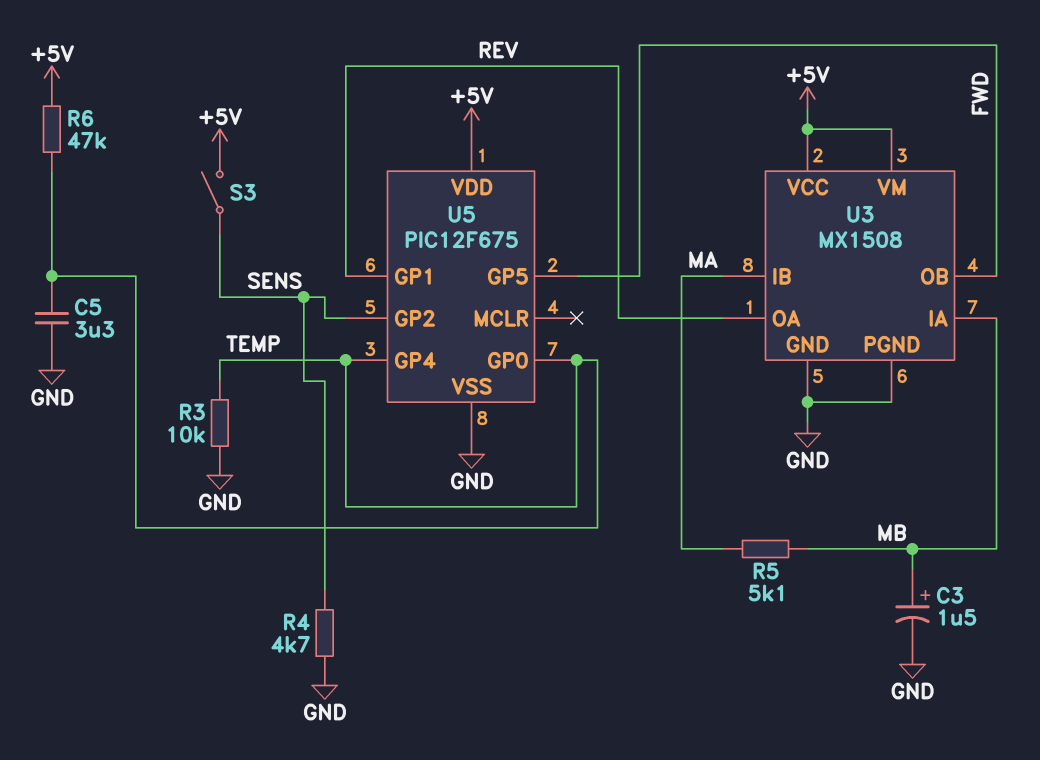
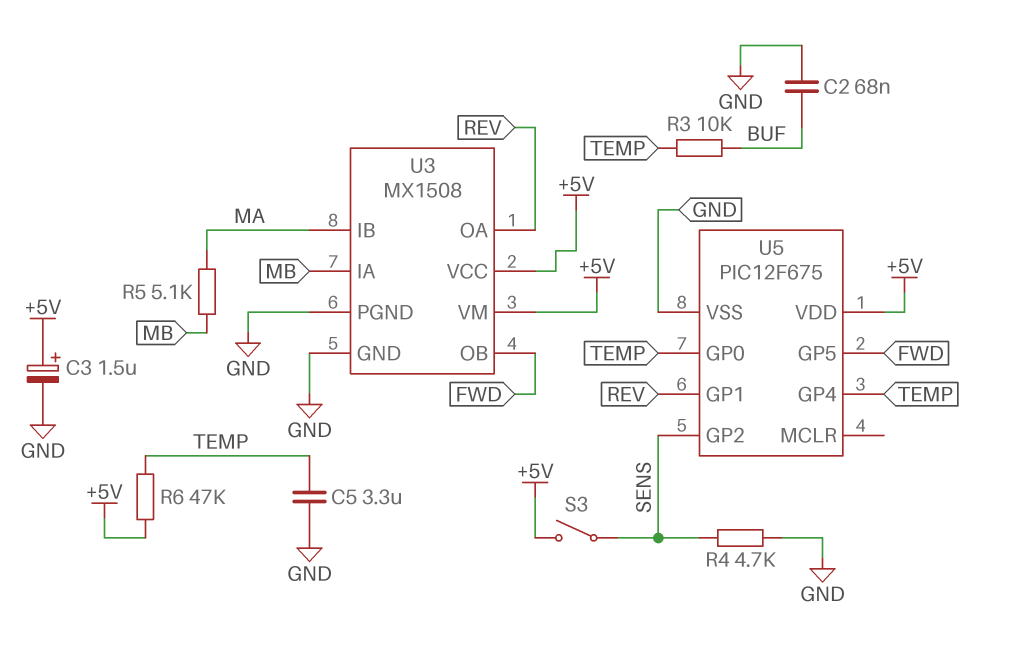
C2: none -> 68nF (BUF, GND)
C3: 1.5uF (plus MB, minus GND) -> 1.5uF (plus +5V, minus GND)
R3: 10k (GND, TEMP) -> 10k (BUF, TEMP)

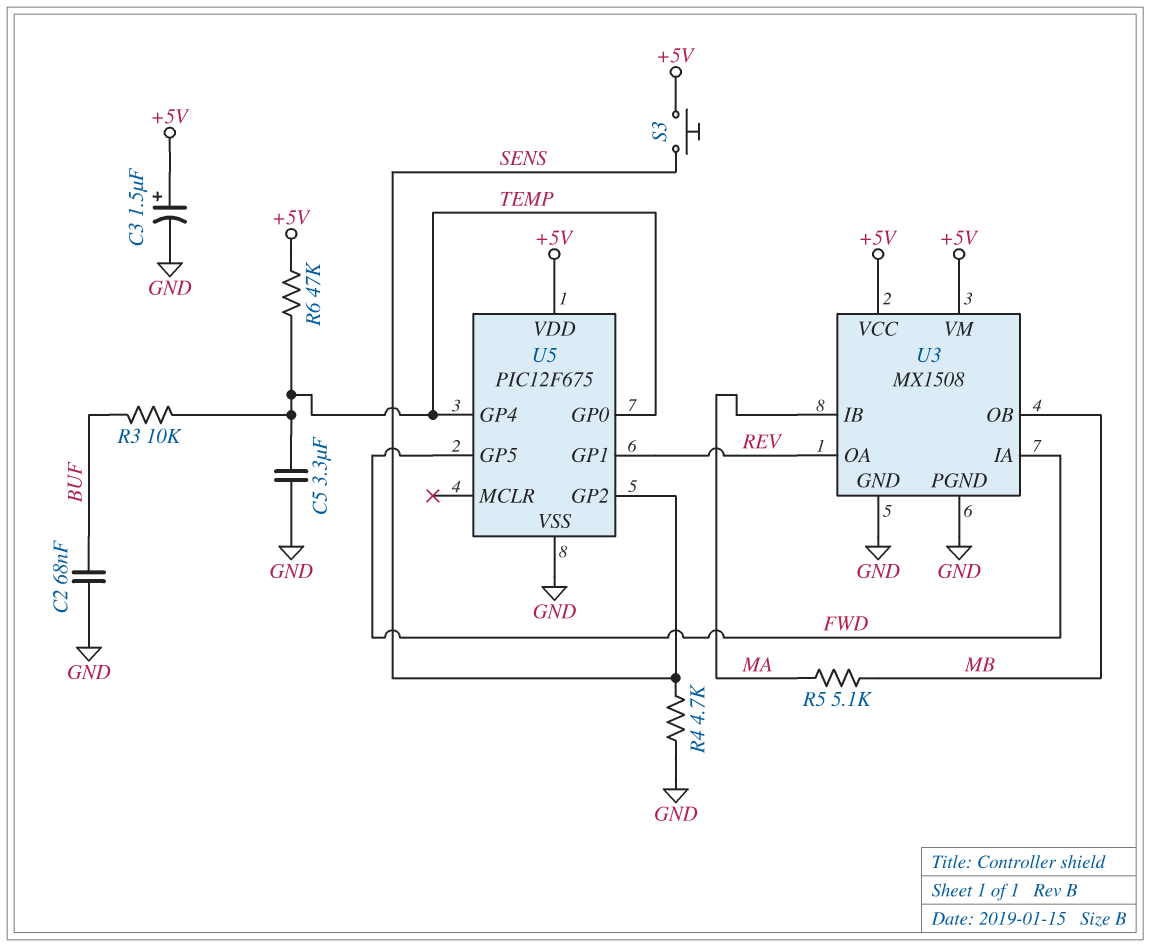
S3: switch (+5V, SENS) -> button (+5V, SENS)
U3 pin IA: MB -> FWD
U3 pin OB: FWD -> MB

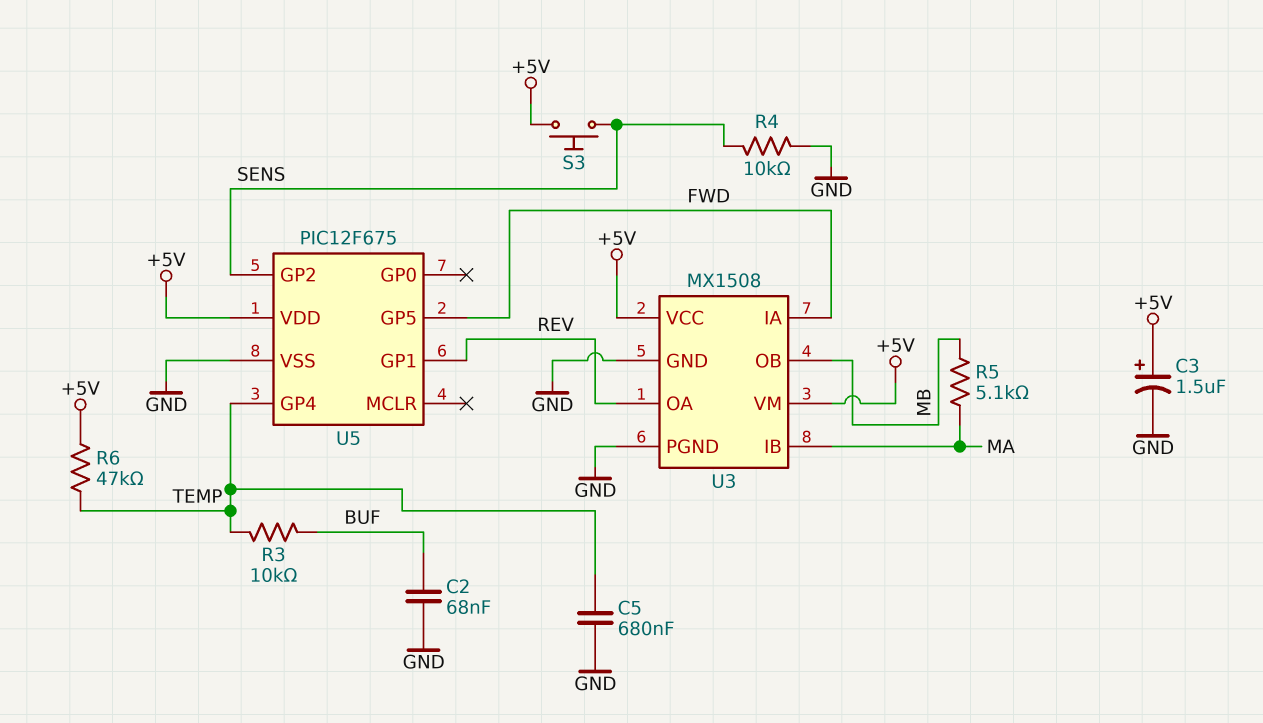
C5: 3.3uF (GND, TEMP) -> 680nF (GND, TEMP)
R4: 4.7k (GND, SENS) -> 10k (GND, SENS)
U5 pin GP0: TEMP -> none

